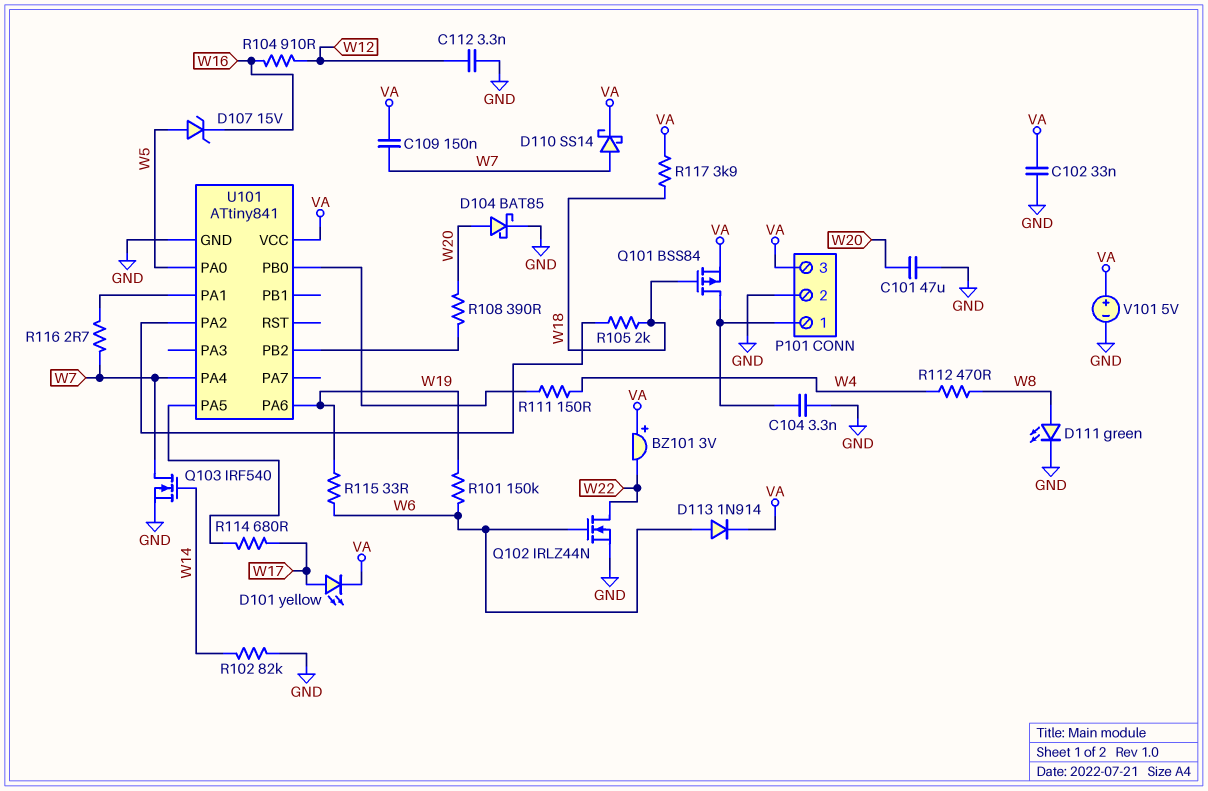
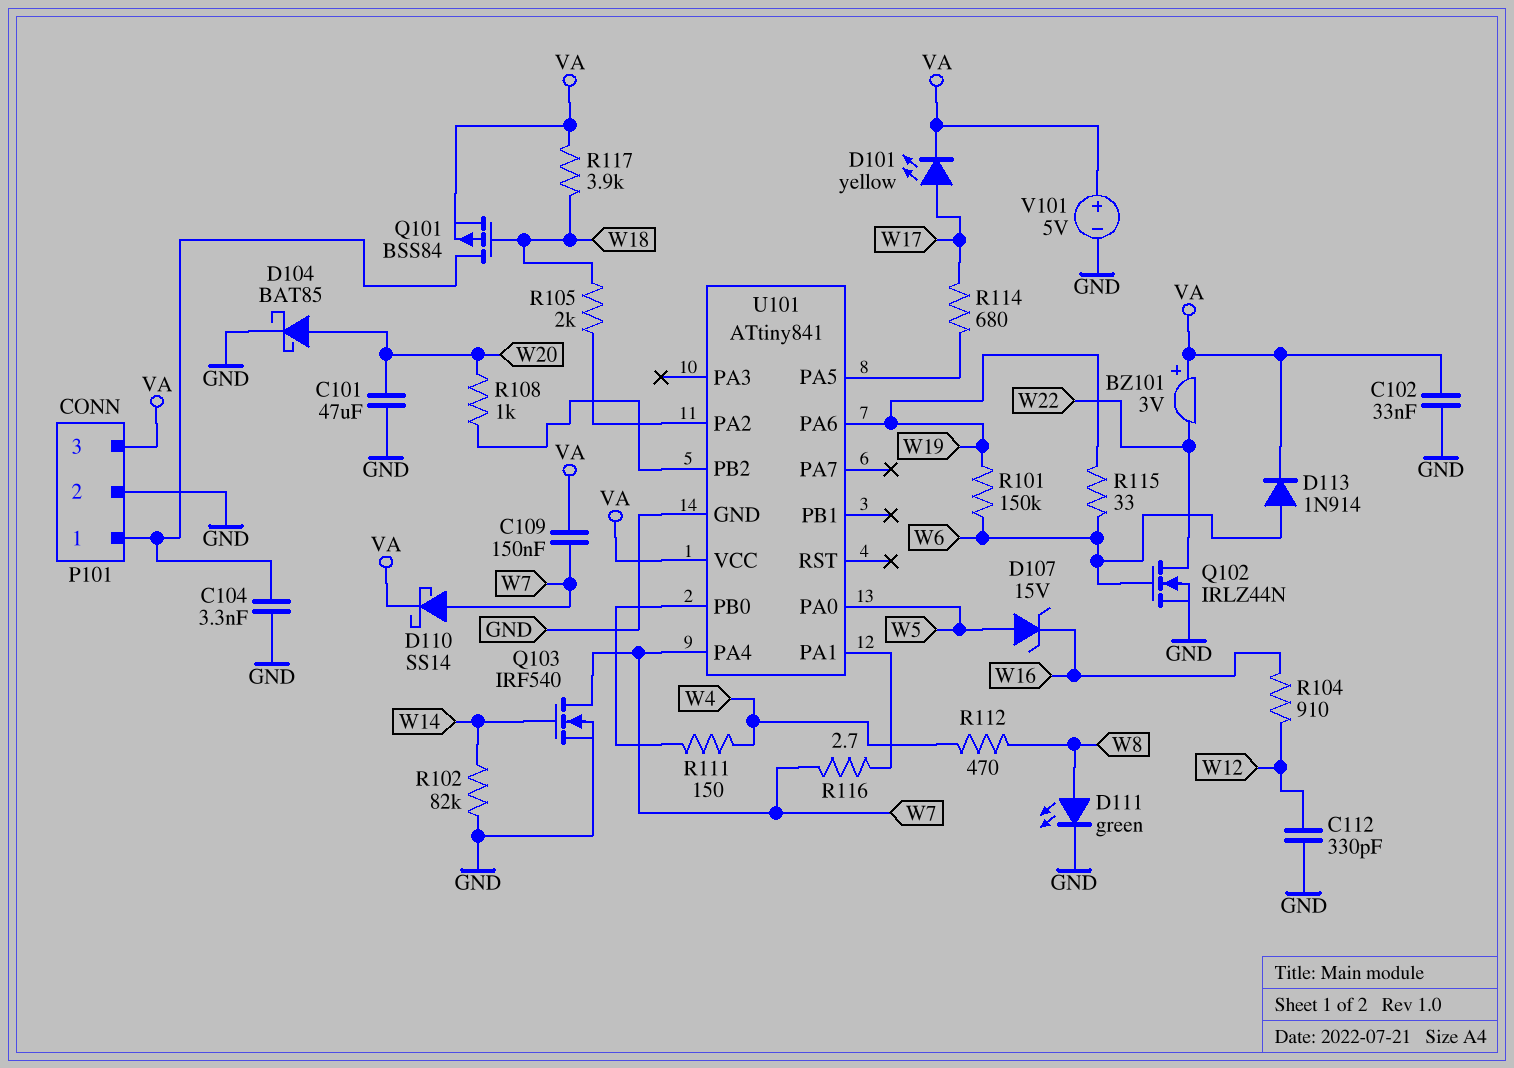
C112: 3.3nF (GND, W12) -> 330pF (GND, W12)
R108: 390 (U101/PB2, W20) -> 1k (U101/PB2, W20)

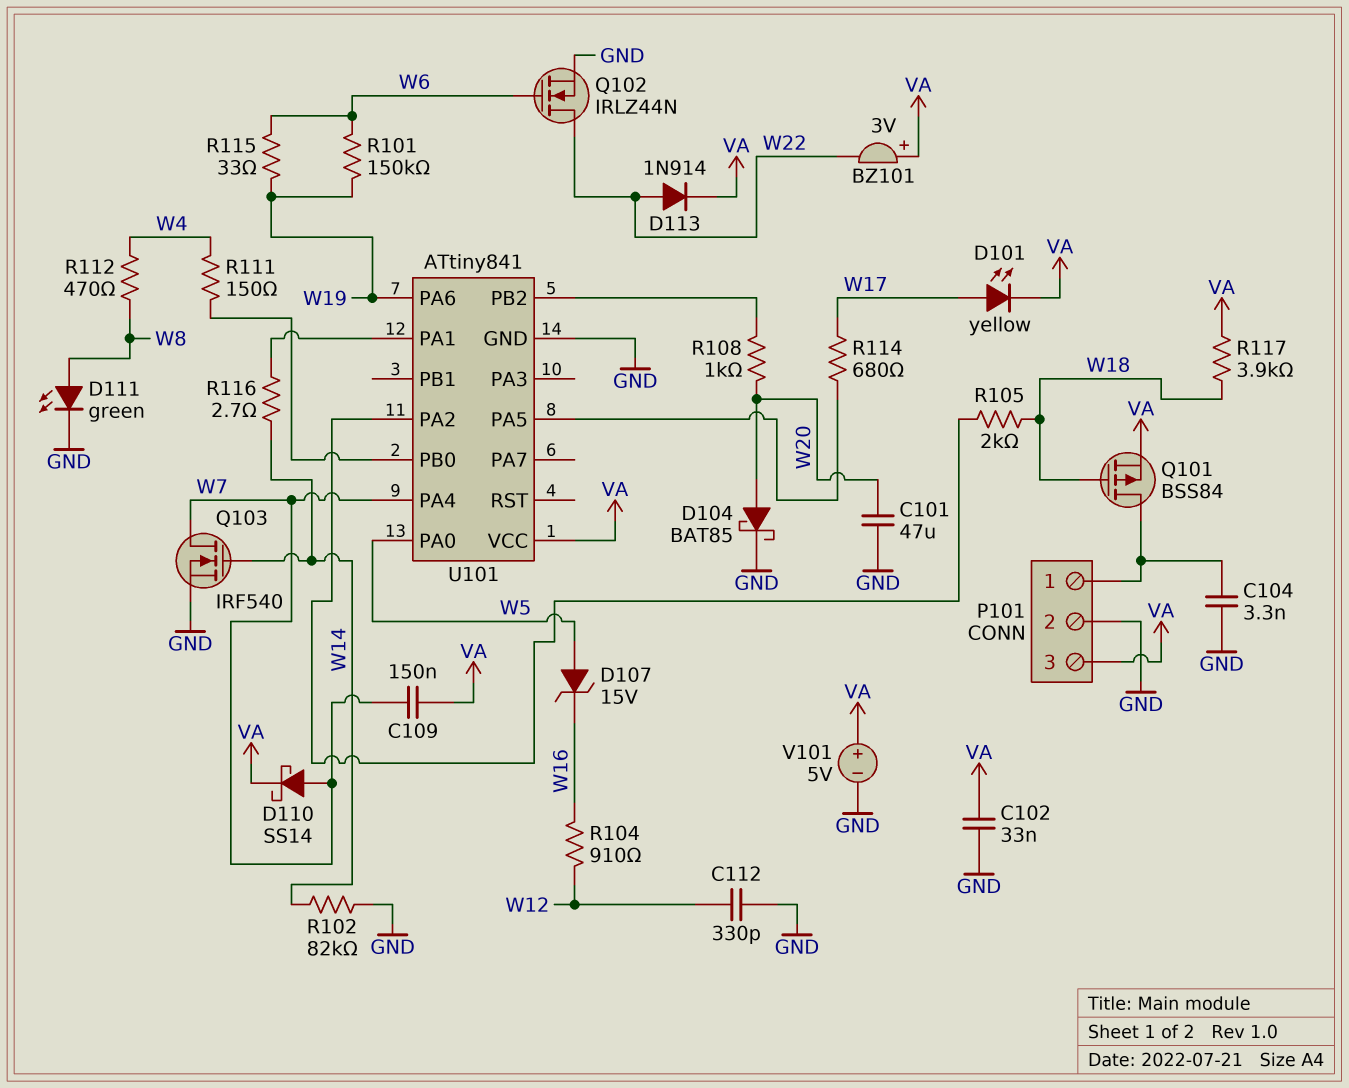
D113: diode 1N914 (A W6, K VA) -> diode 1N914 (A W22, K VA)
R116: 2.7 (U101/PA1, W7) -> 2.7 (U101/PA1, W14)

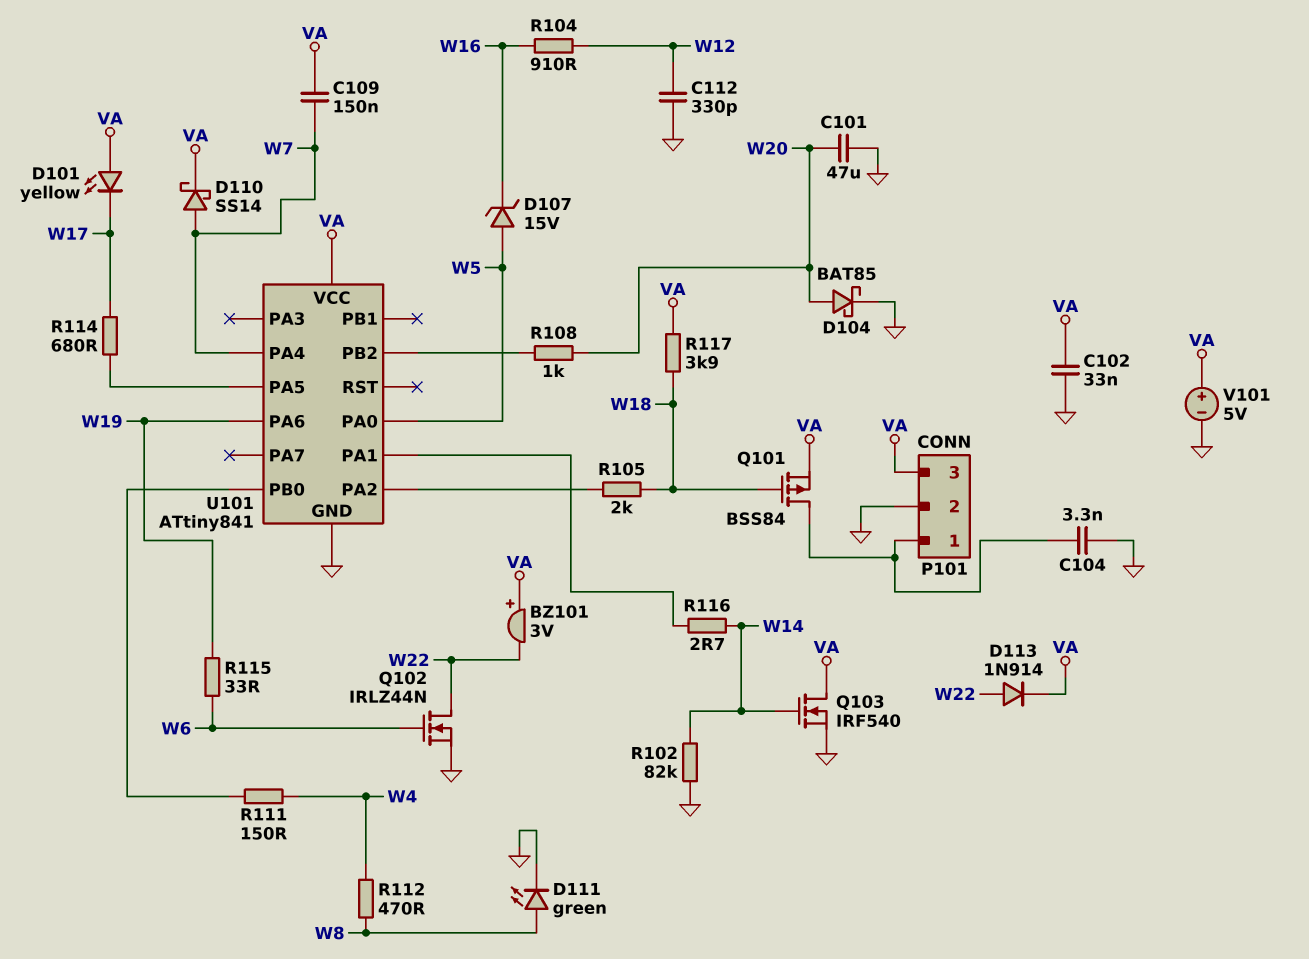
D101: LED yellow (A W17, K VA) -> LED yellow (A VA, K W17)
Q103: NMOS IRF540 (G W14, D W7, S GND) -> NMOS IRF540 (G W14, D VA, S GND)
R101: 150k (W6, W19) -> none

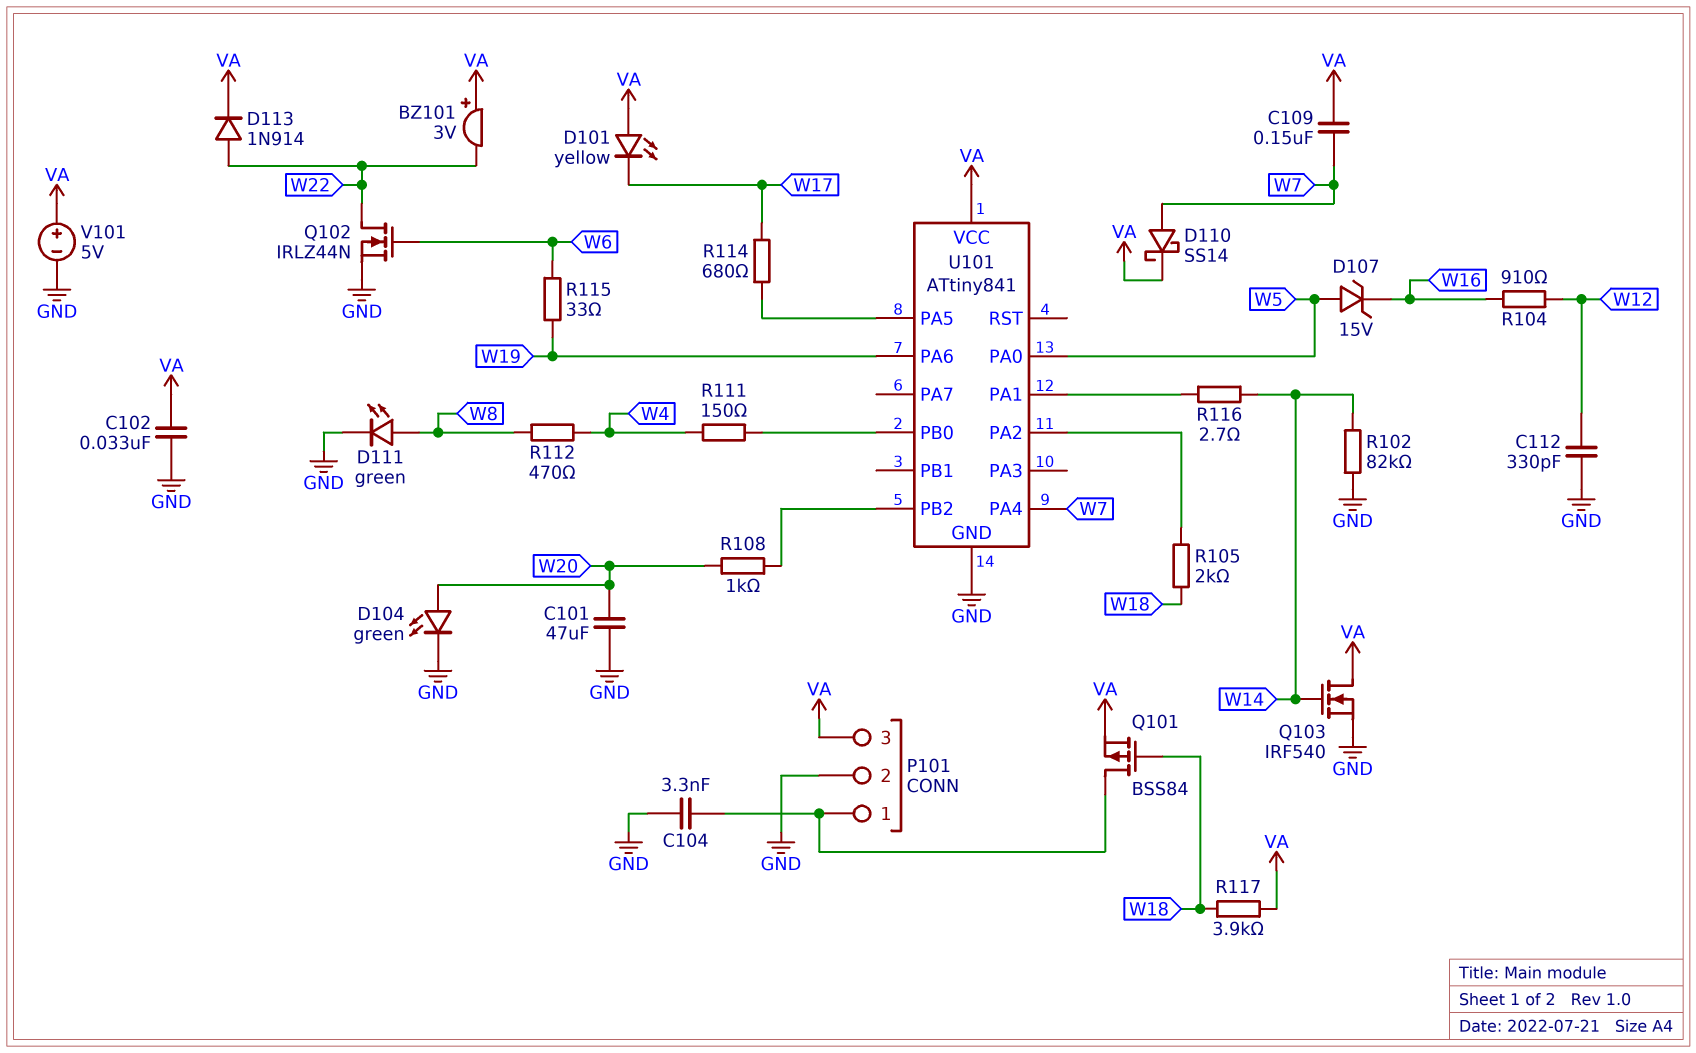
D104: schottky BAT85 (A W20, K GND) -> LED green (A W20, K GND)

